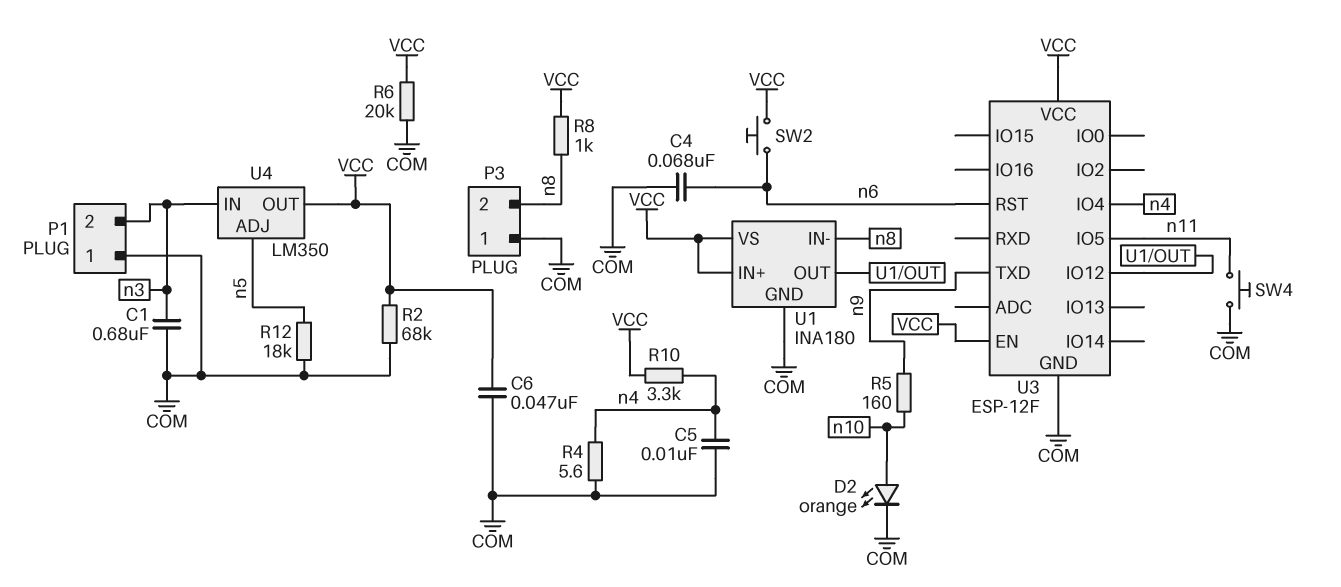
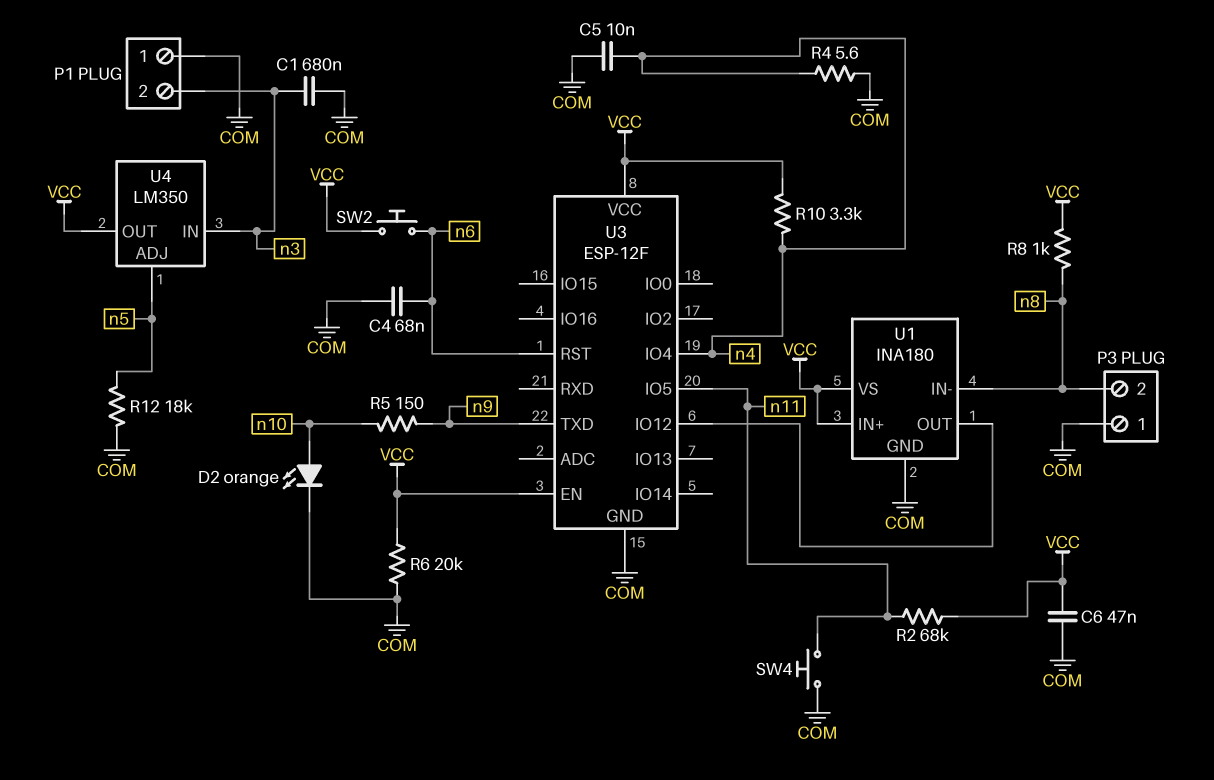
R2: 68k (COM, VCC) -> 68k (VCC, n11)
R5: 160 (n9, n10) -> 150 (n9, n10)

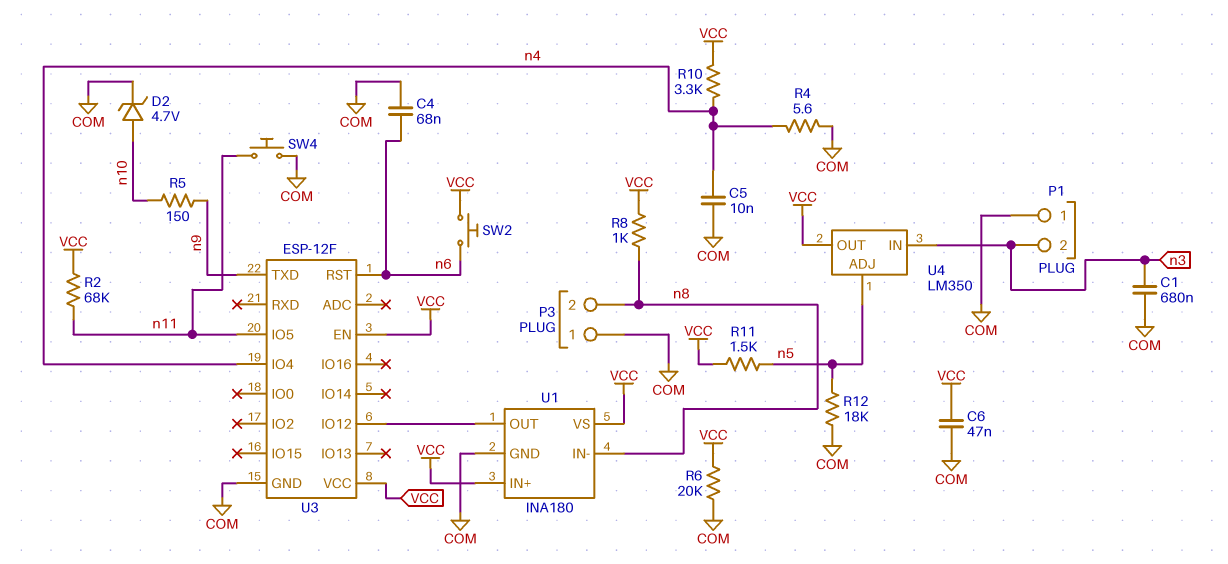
D2: LED orange (A n10, K COM) -> zener 4.7V (A n10, K COM)
R11: none -> 1.5k (VCC, n5)

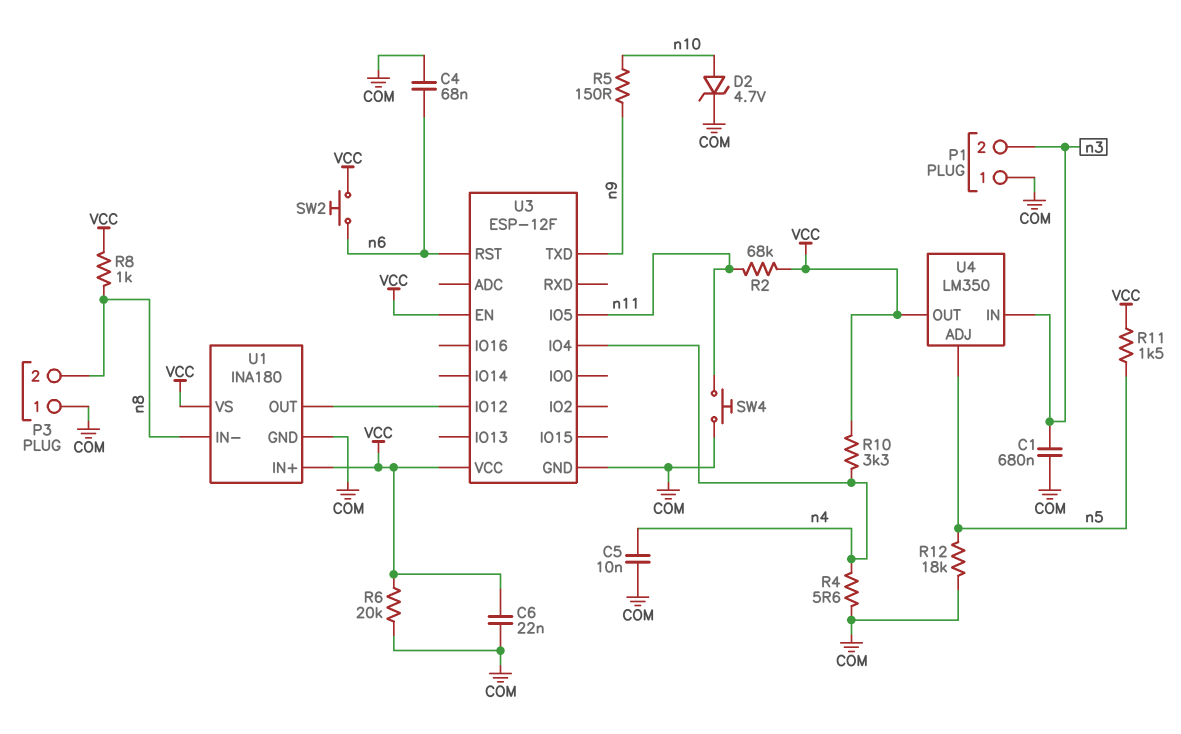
C6: 47nF (COM, VCC) -> 22nF (COM, VCC)

